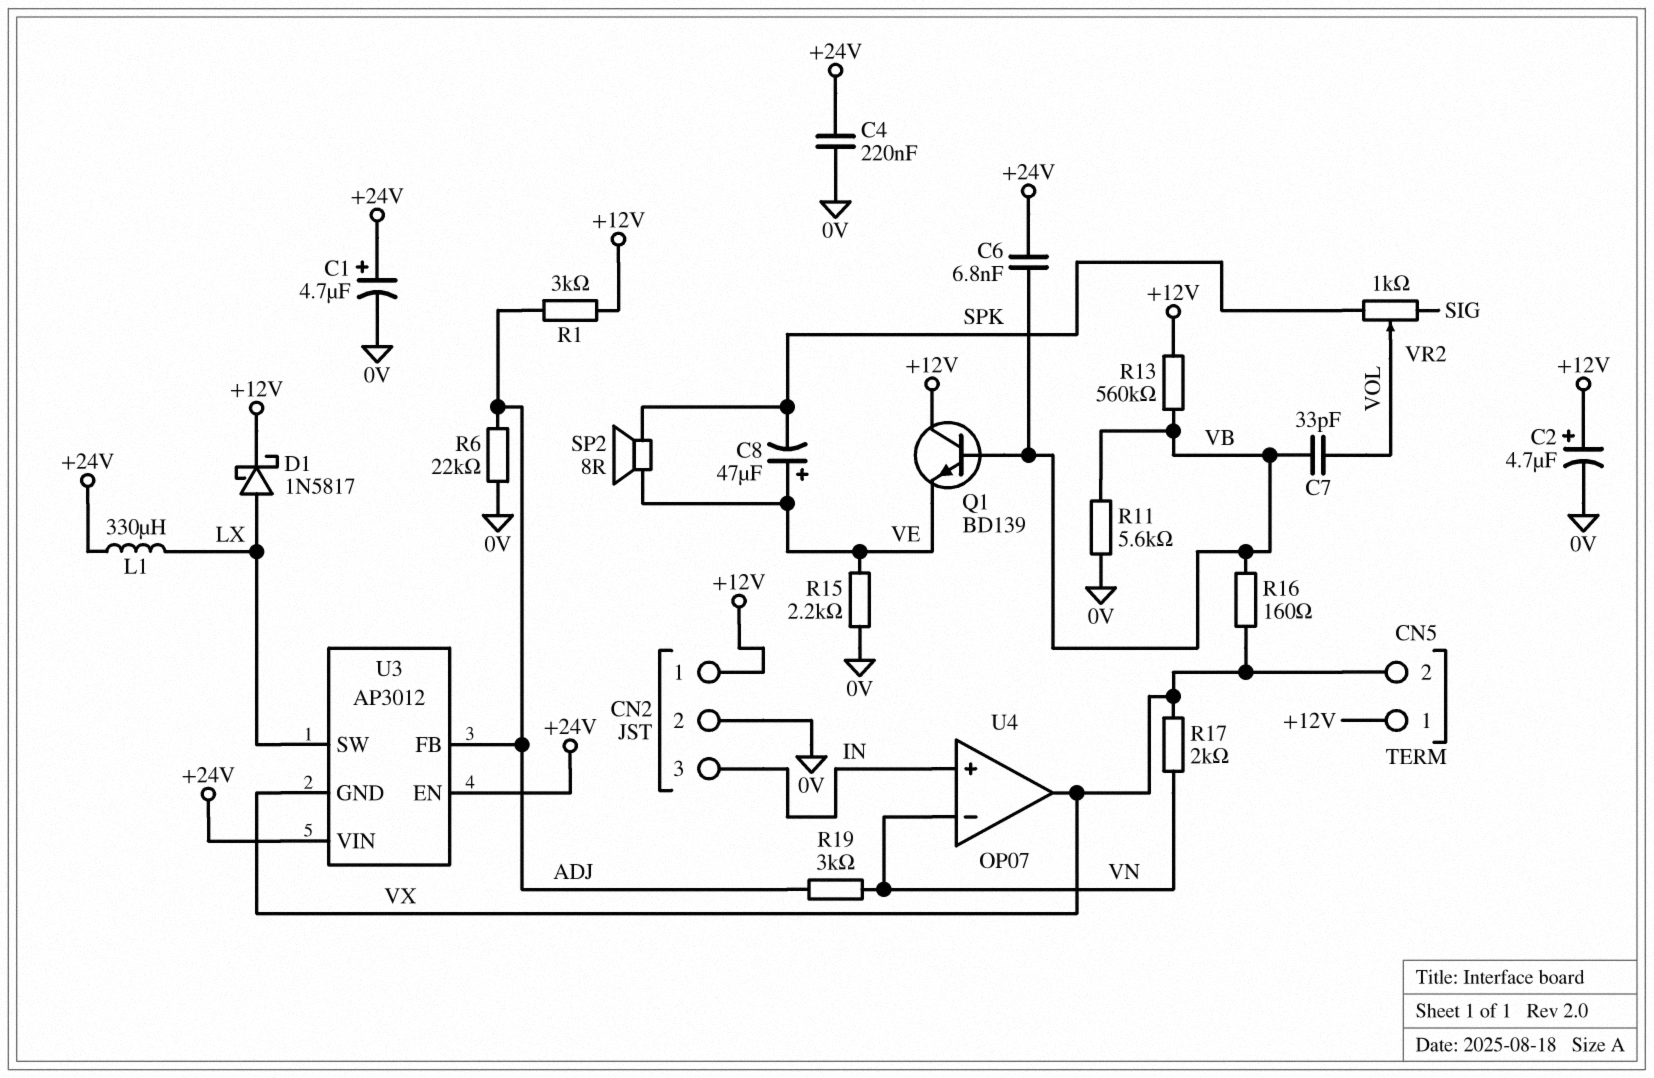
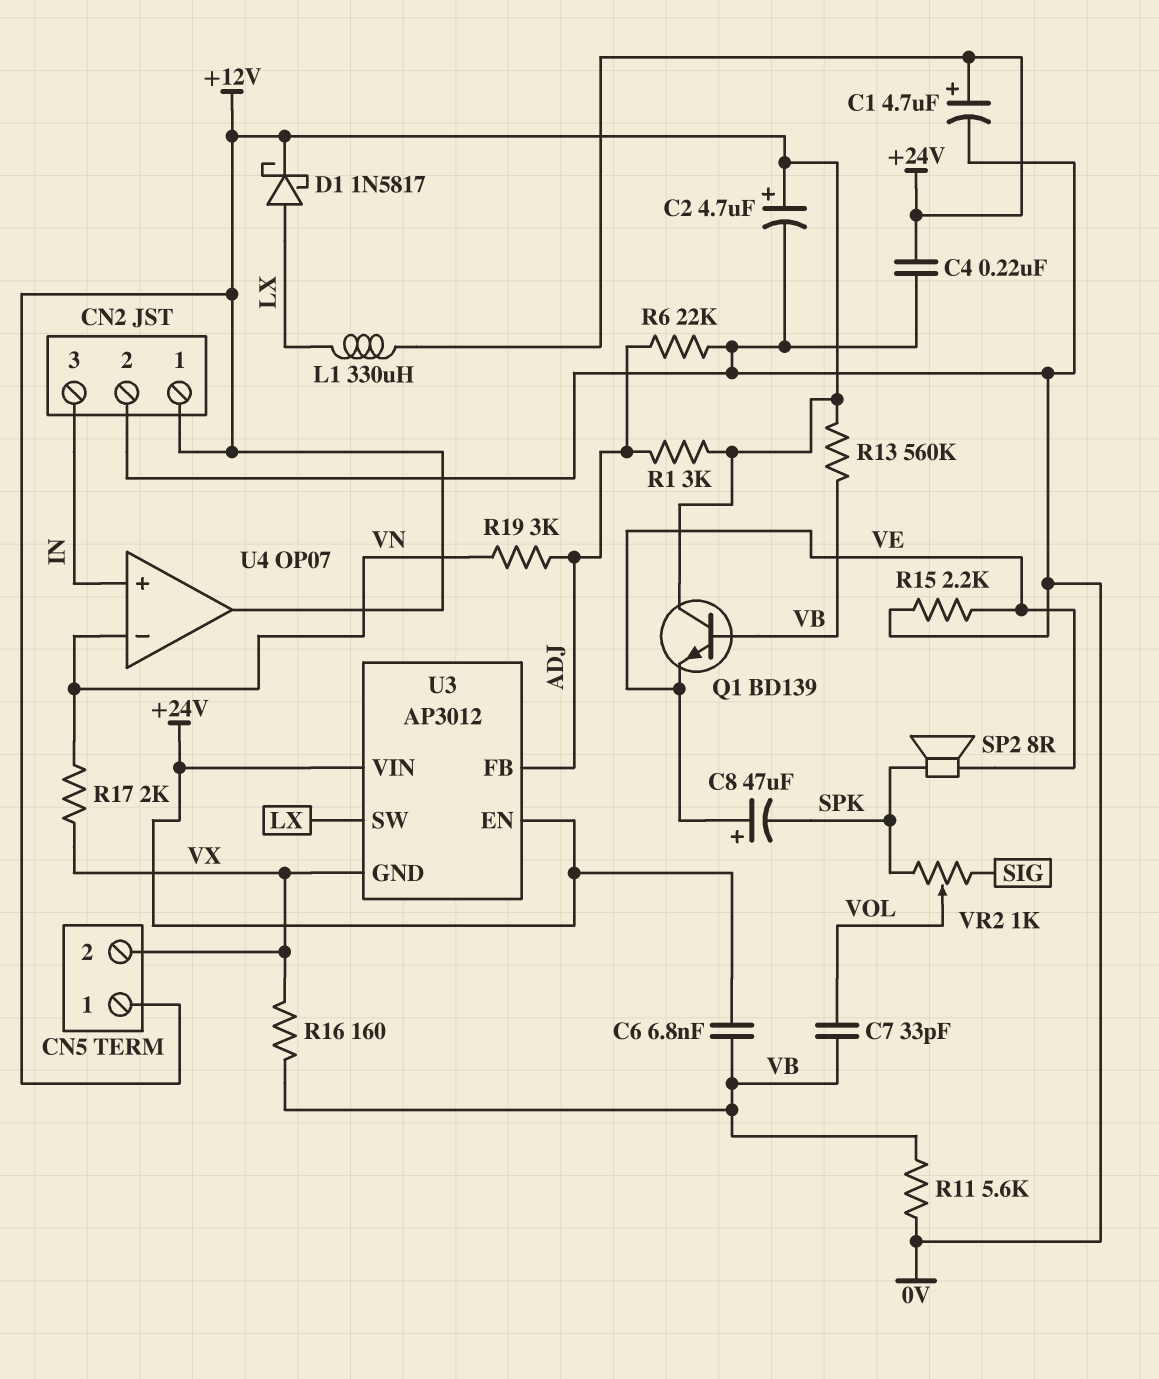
U4 pin out: VX -> +12V

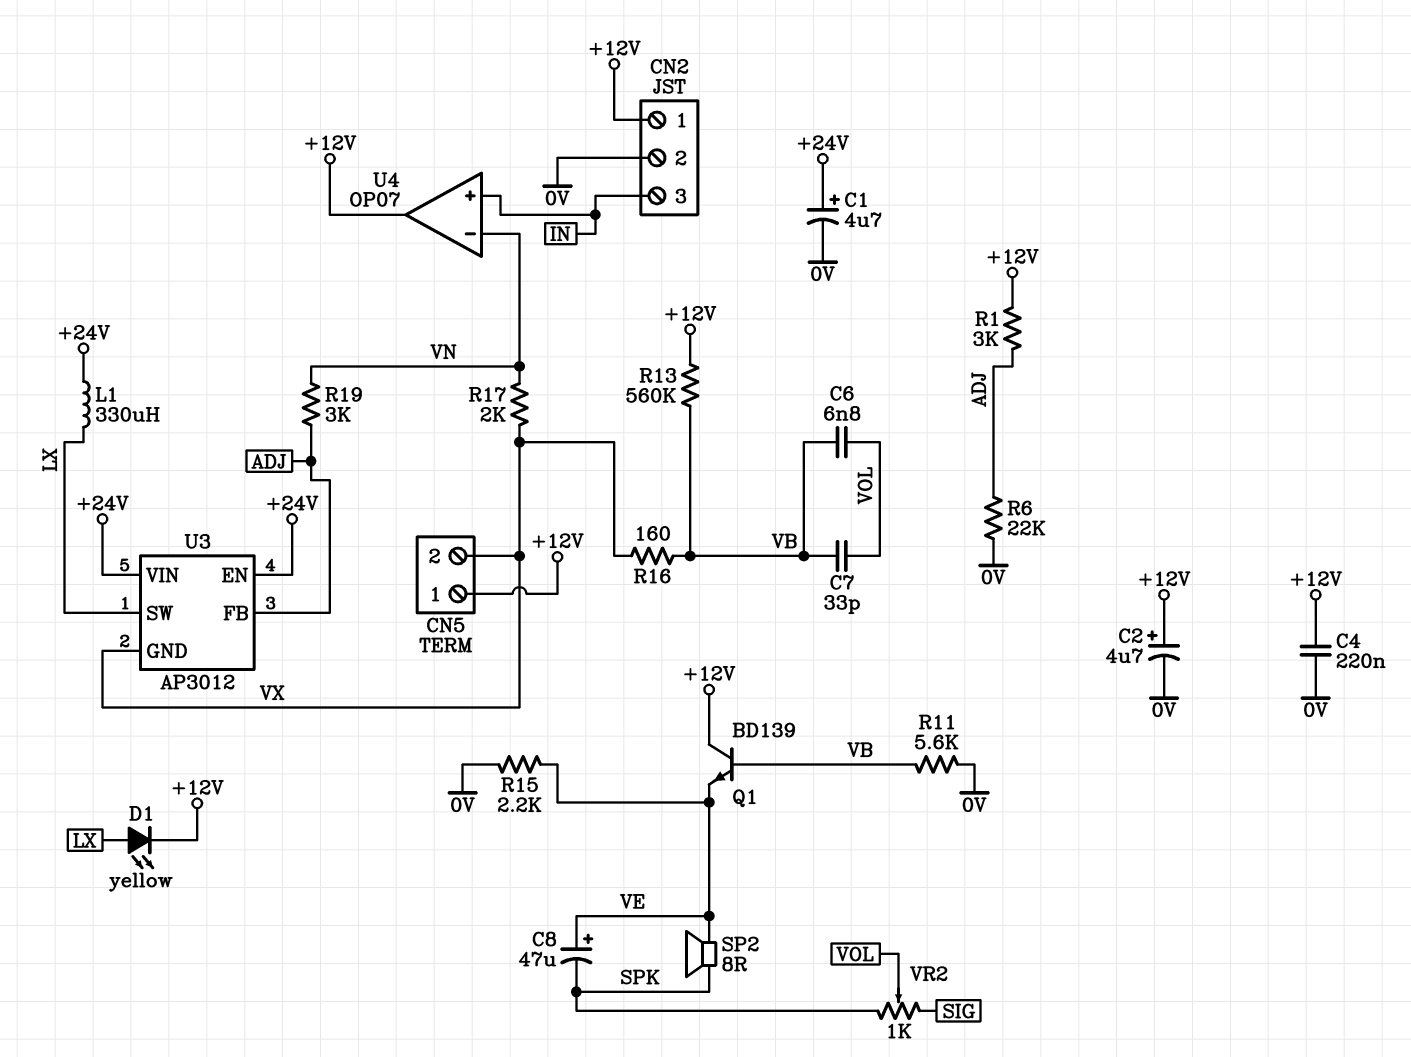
C4: 220nF (+24V, 0V) -> 220nF (+12V, 0V)
C6: 6.8nF (+24V, VB) -> 6.8nF (VB, VOL)
D1: schottky 1N5817 (A LX, K +12V) -> LED yellow (A LX, K +12V)

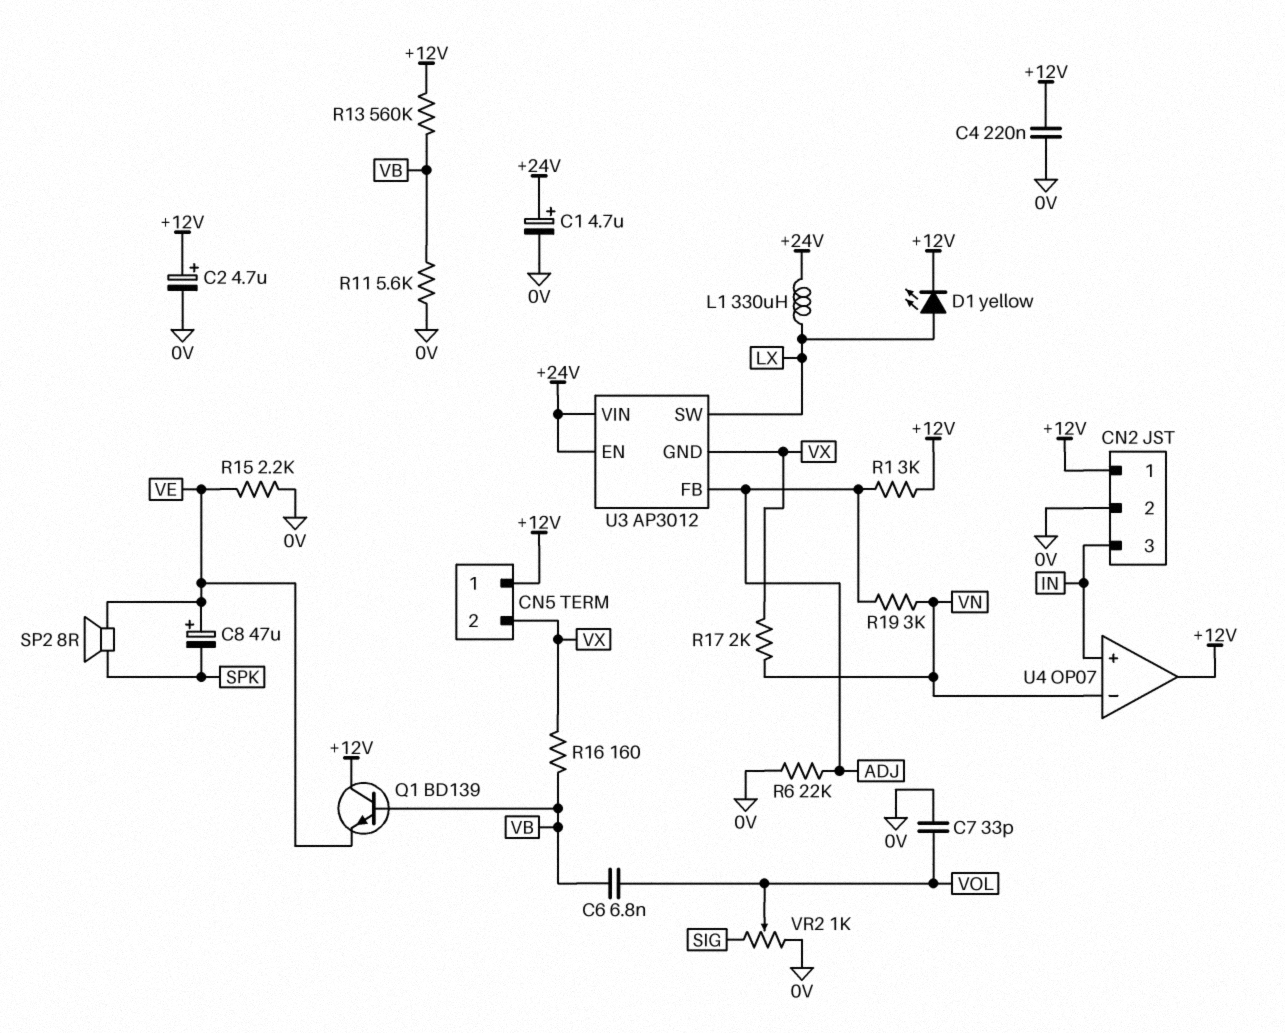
C7: 33pF (VB, VOL) -> 33pF (0V, VOL)
VR2: 1k (SIG, SPK, wiper VOL) -> 1k (0V, SIG, wiper VOL)

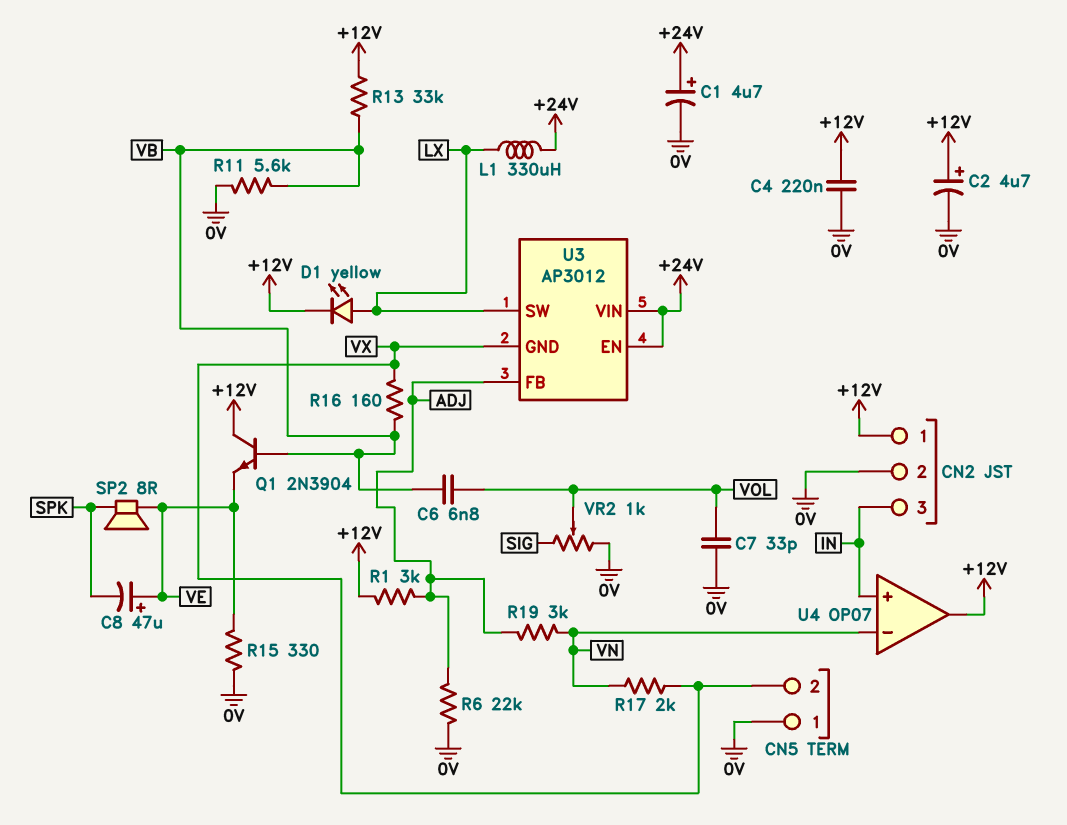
CN5 pin 1: +12V -> 0V
Q1: NPN BD139 (B VB, C +12V, E VE) -> NPN 2N3904 (B VB, C +12V, E VE)
R13: 560k (+12V, VB) -> 33k (+12V, VB)
R15: 2.2k (0V, VE) -> 330 (0V, VE)

